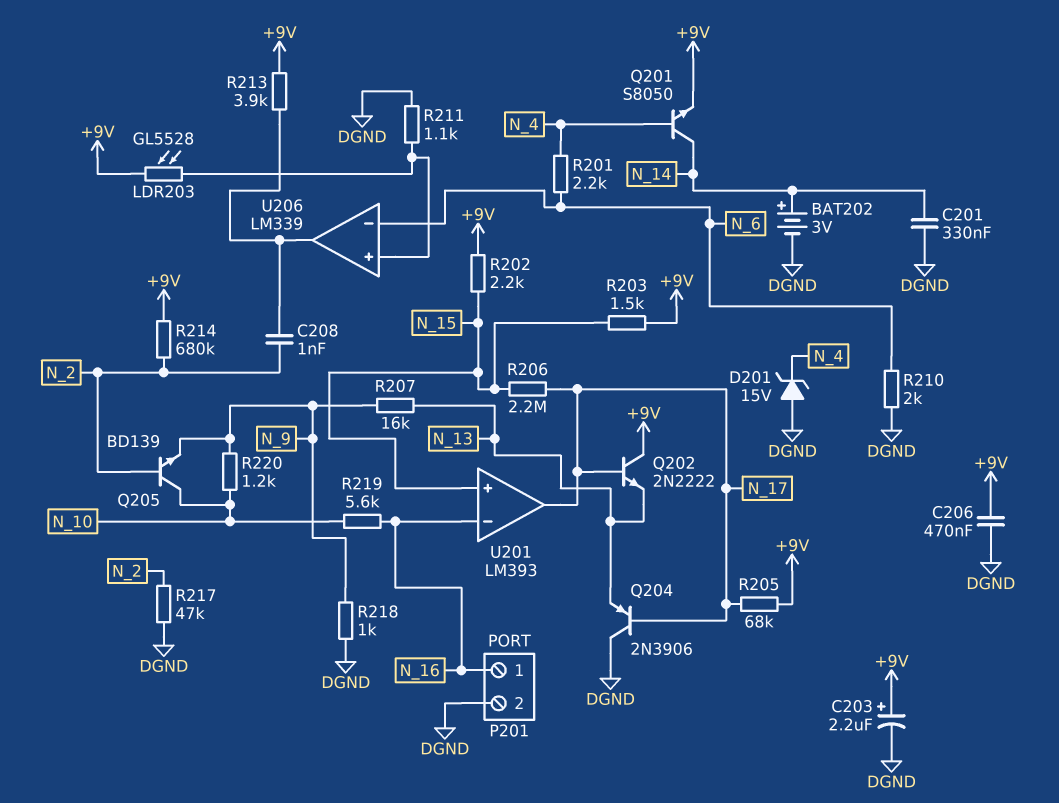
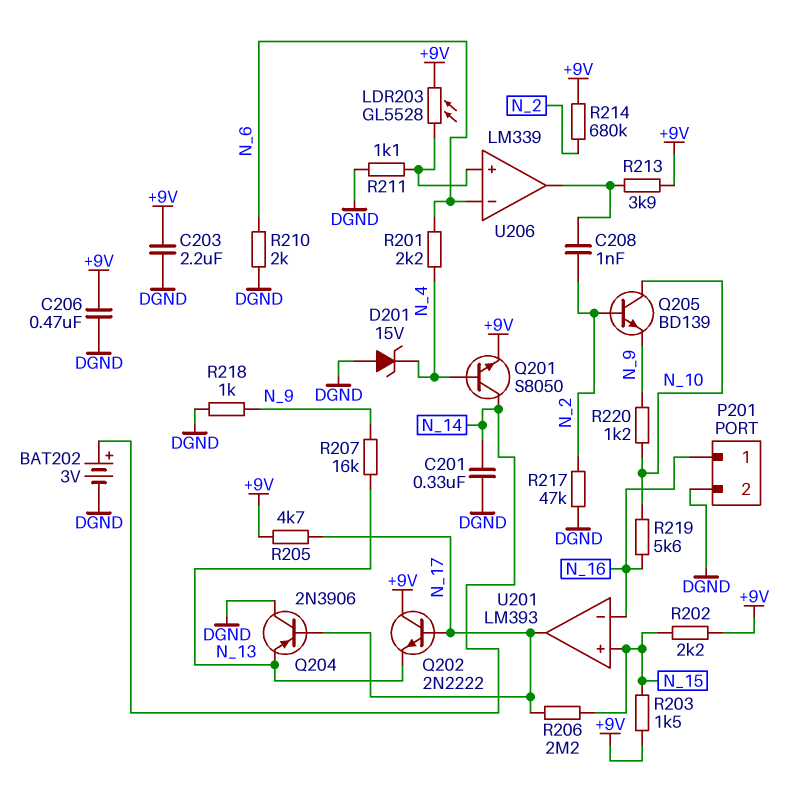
C203: 2.2uF (plus +9V, minus DGND) -> 2.2uF (+9V, DGND)
R205: 68k (+9V, N_17) -> 4.7k (+9V, N_17)

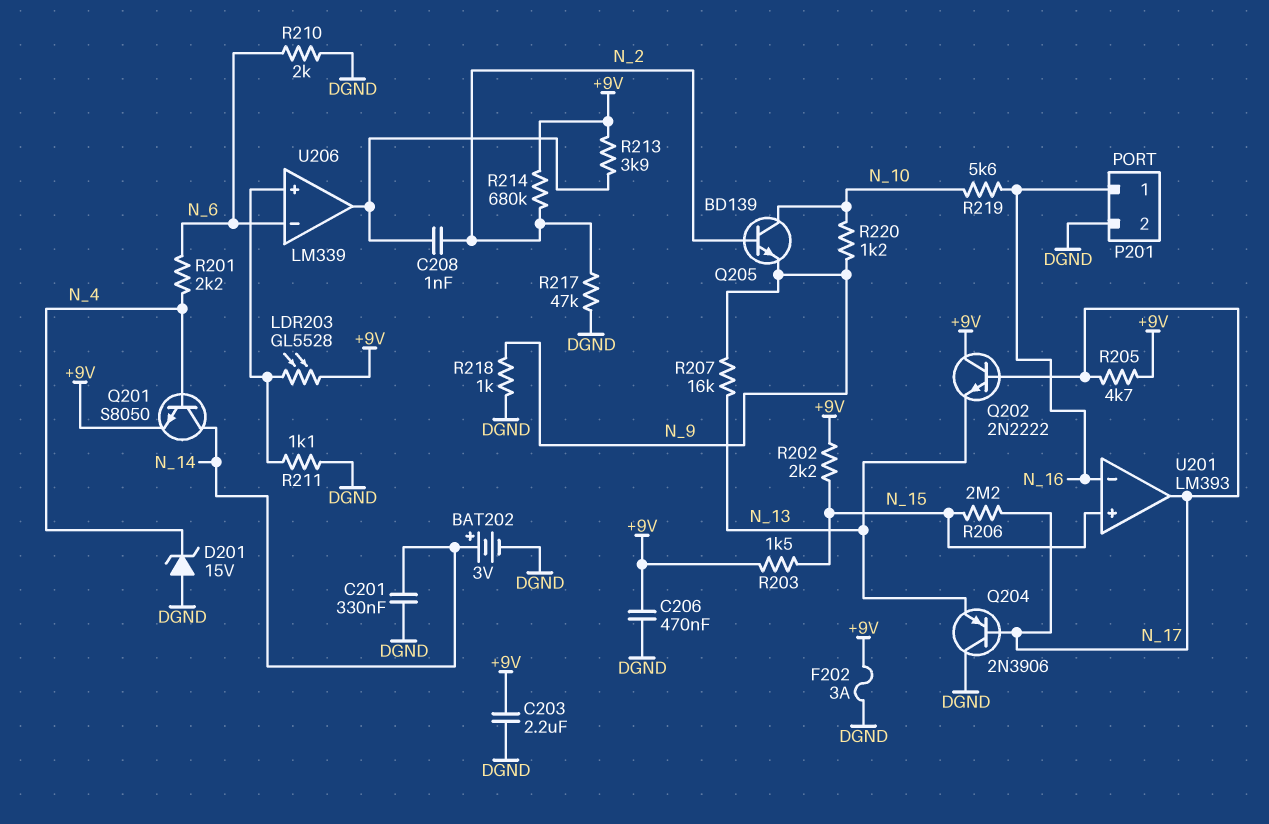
F202: none -> 3A (+9V, DGND)

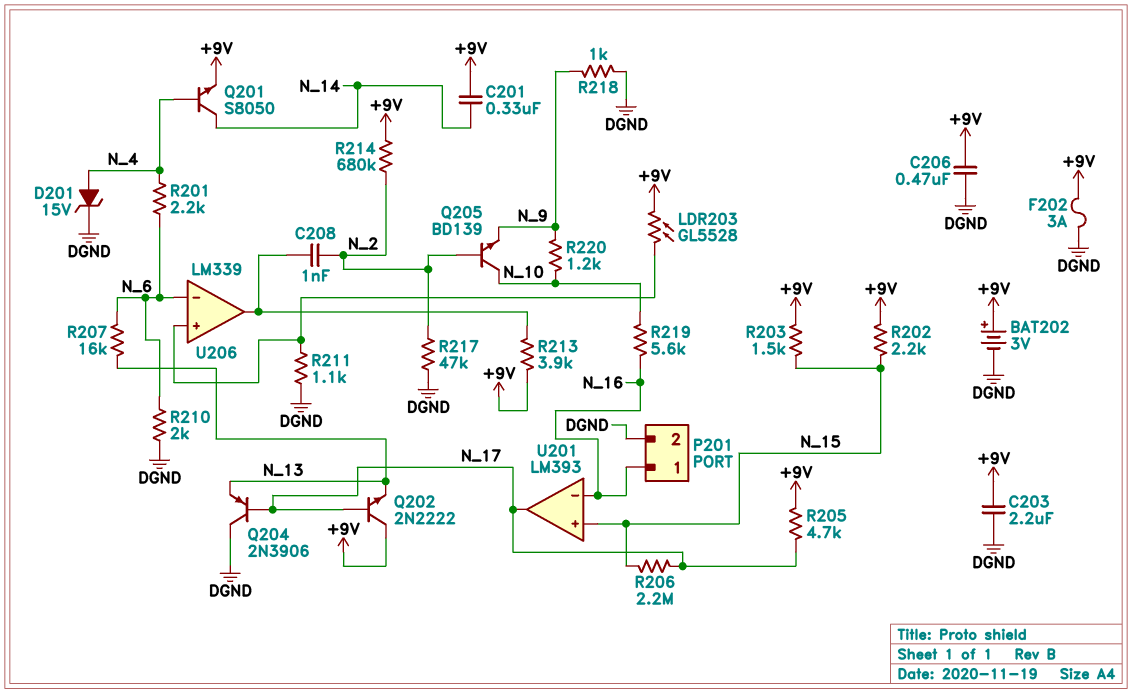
BAT202: 3V (plus N_14, minus DGND) -> 3V (plus +9V, minus DGND)
C201: 330nF (DGND, N_14) -> 330nF (+9V, N_14)
D201: zener 15V (A DGND, K N_4) -> zener 15V (A N_4, K DGND)
R207: 16k (N_9, N_13) -> 16k (N_6, N_13)

